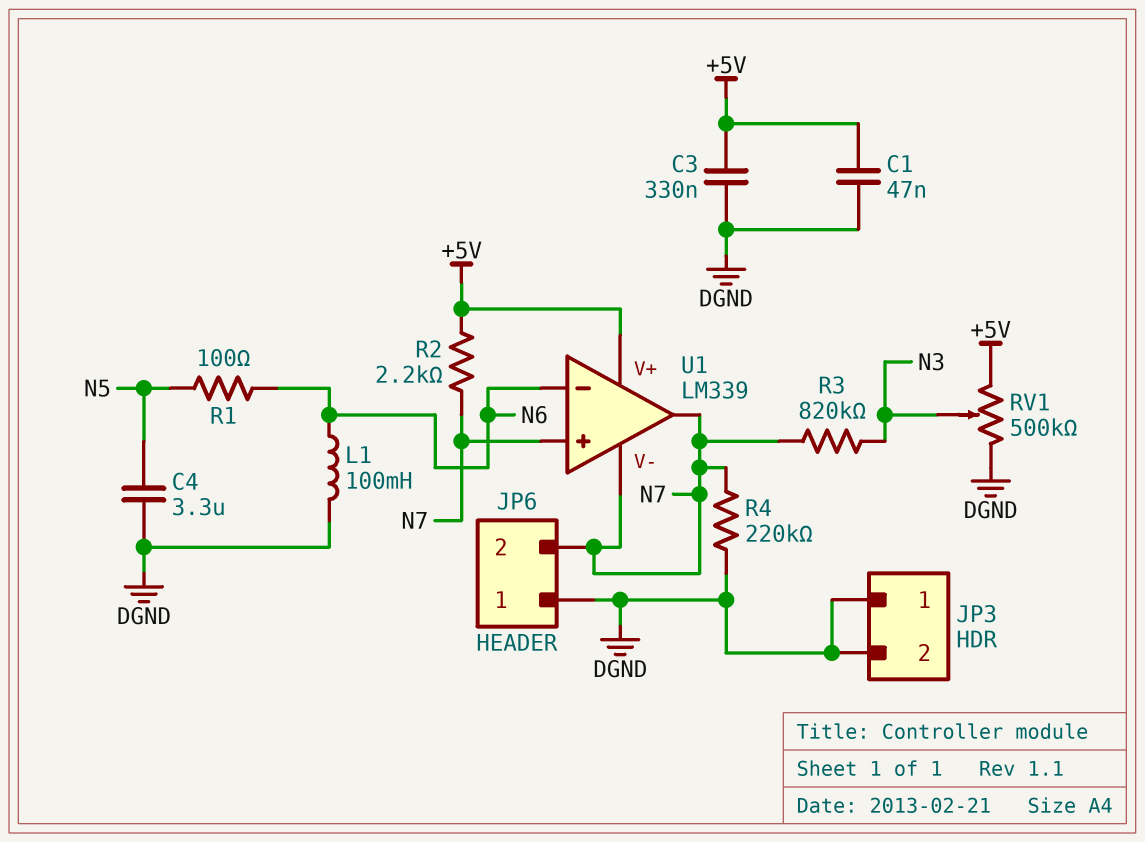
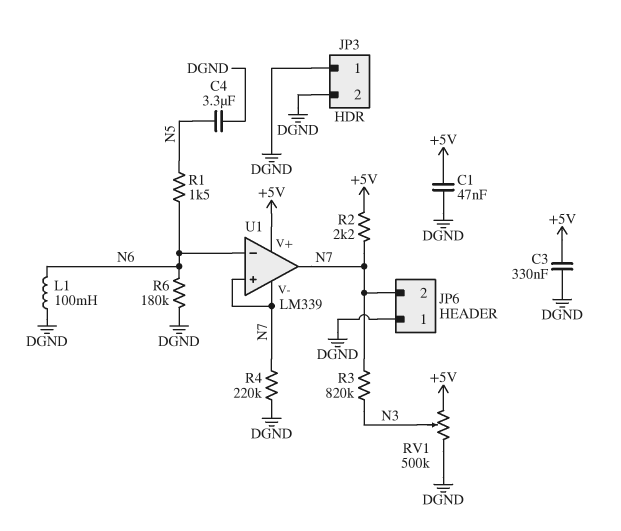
R1: 100 (N5, N6) -> 1.5k (N5, N6)
R6: none -> 180k (DGND, N6)

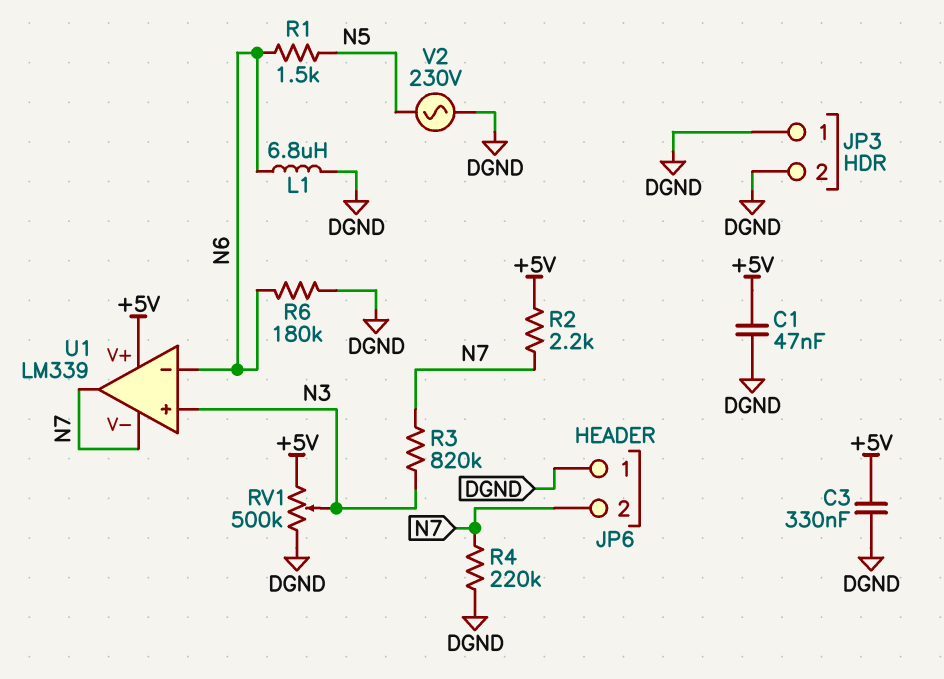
C4: 3.3uF (DGND, N5) -> none
L1: 100mH (DGND, N6) -> 6.8uH (DGND, N6)
U1 pin in+: N7 -> N3
V2: none -> AC 230V (DGND, N5)

